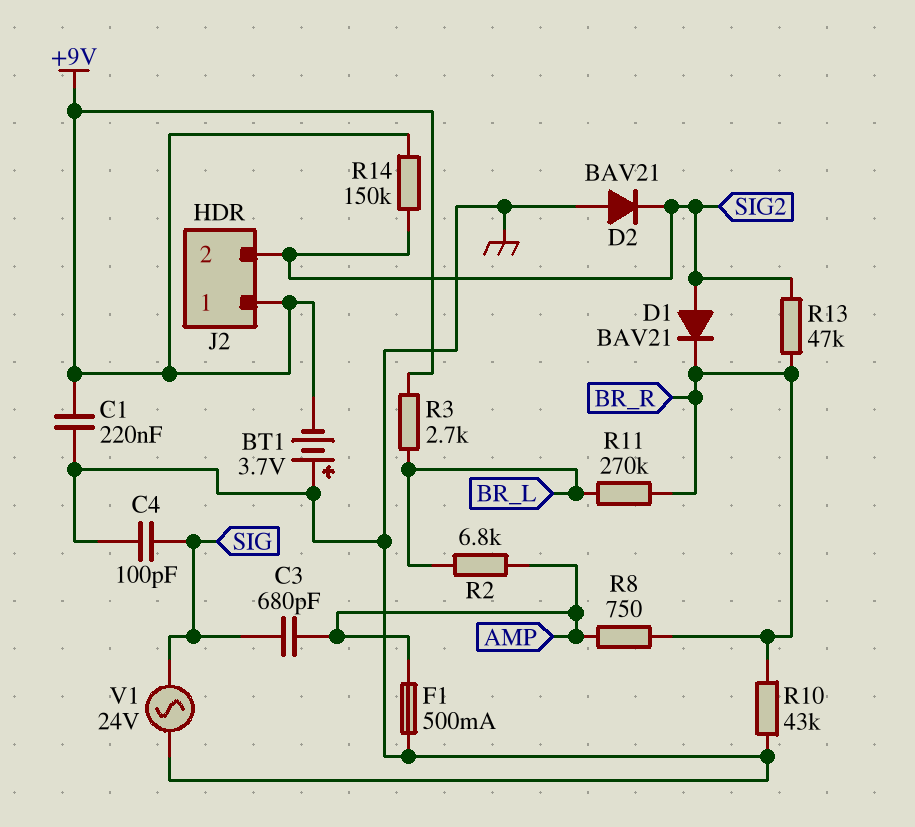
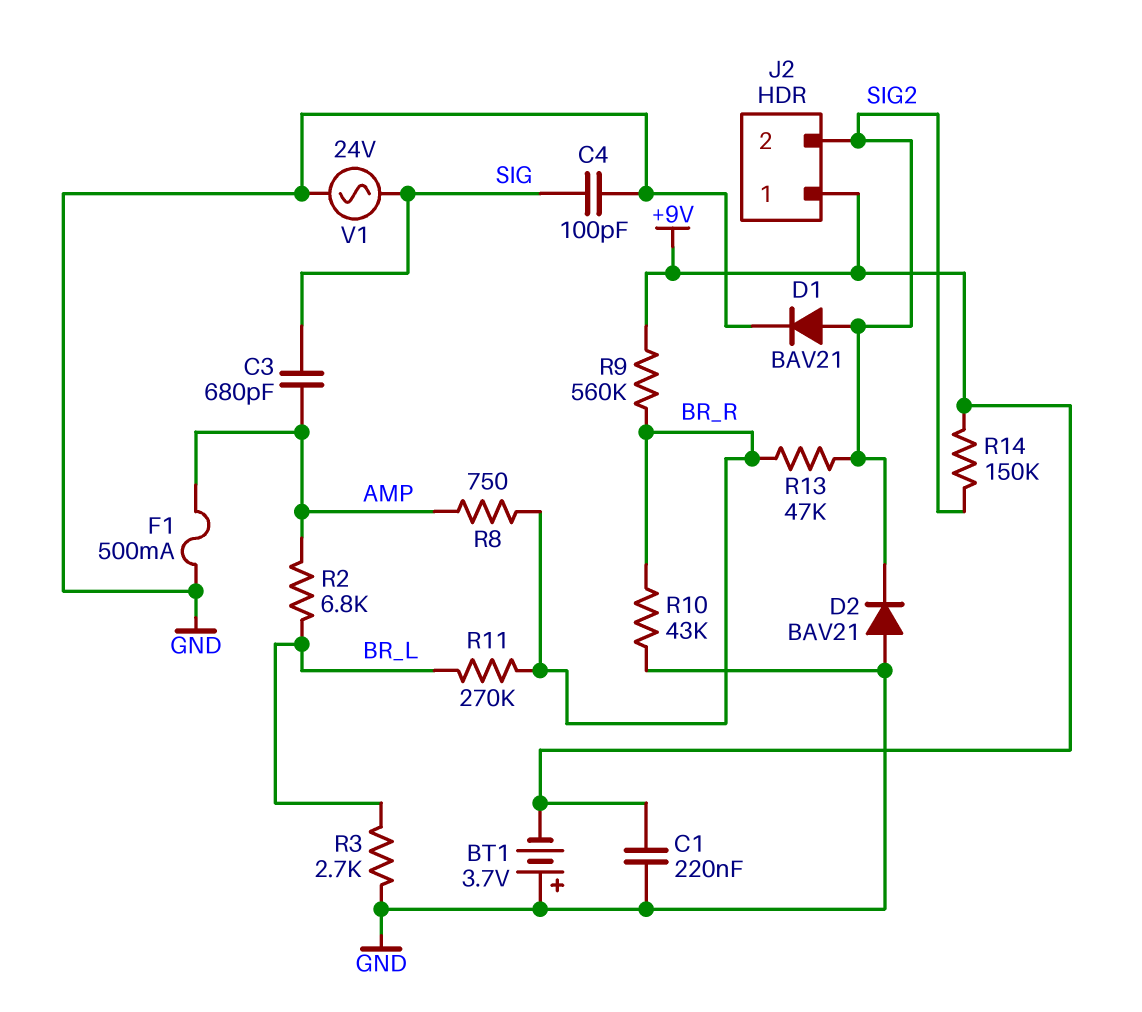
D1: diode BAV21 (A SIG2, K BR_R) -> diode BAV21 (A SIG2, K GND)
R3: 2.7k (+9V, BR_L) -> 2.7k (BR_L, GND)
R9: none -> 560k (+9V, BR_R)

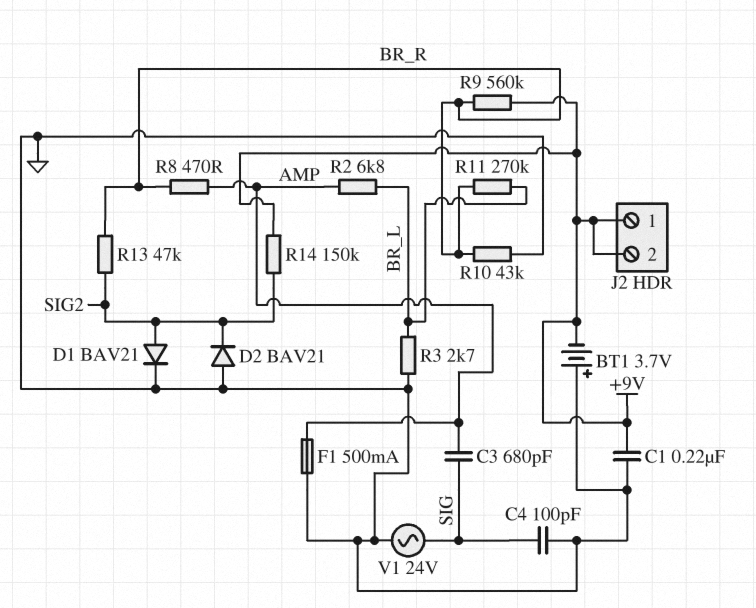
J2 pin 2: SIG2 -> +9V
R8: 750 (AMP, BR_R) -> 470 (AMP, BR_R)

